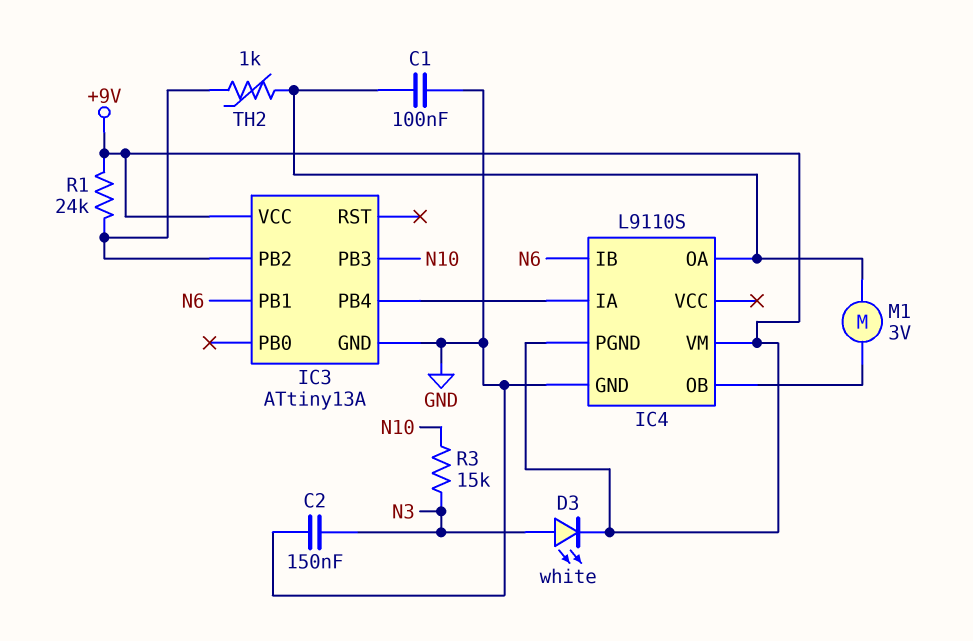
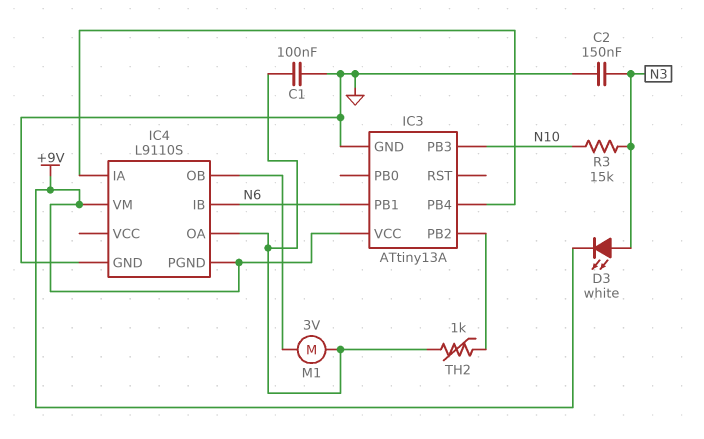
R1: 24k (+9V, IC3/PB2) -> none

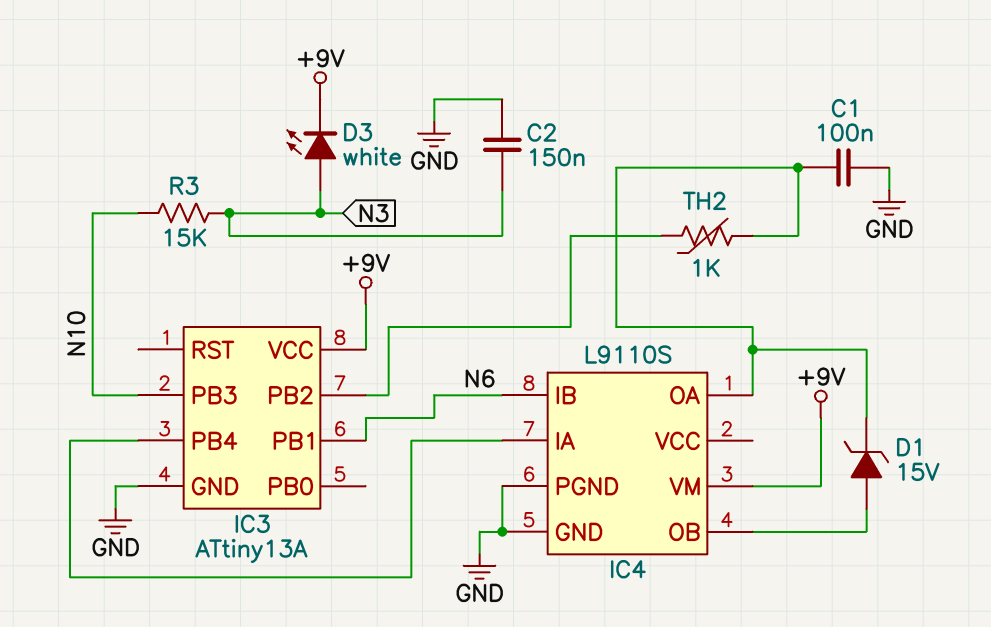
D1: none -> zener 15V (A IC4/OB, K IC4/OA)
IC4 pin PGND: +9V -> GND
M1: motor 3V (IC4/OA, IC4/OB) -> none

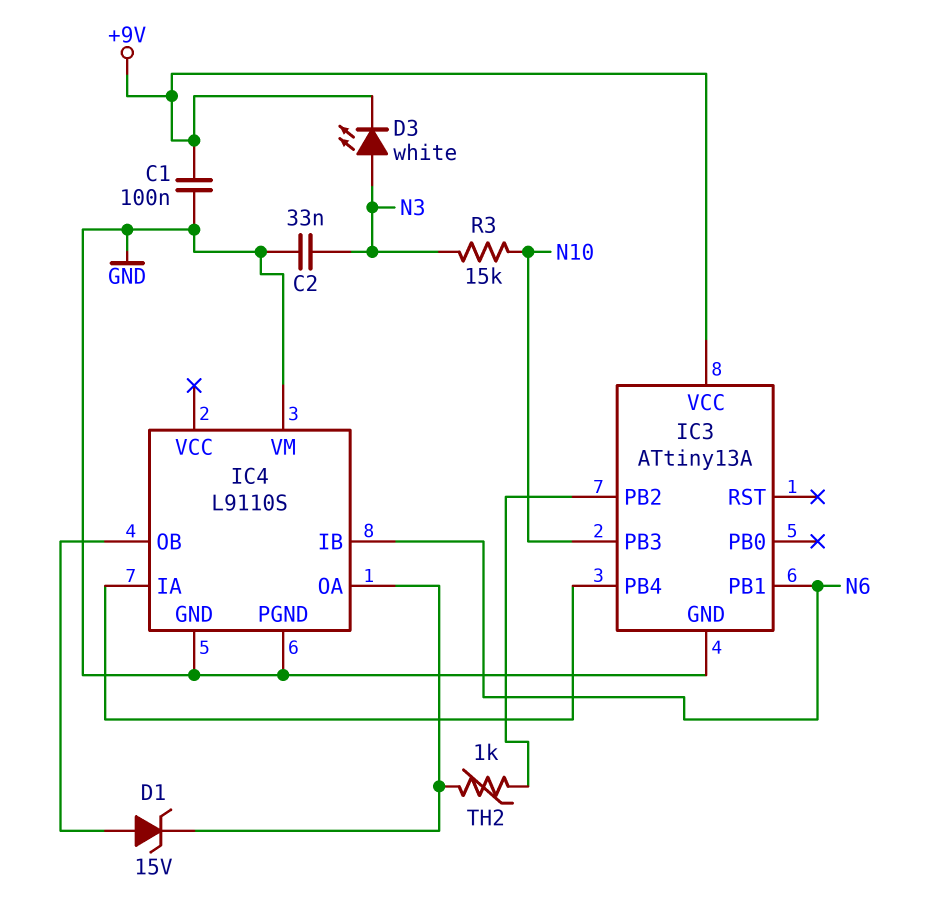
C1: 100nF (GND, IC4/OA) -> 100nF (+9V, GND)
C2: 150nF (GND, N3) -> 33nF (GND, N3)
IC4 pin VM: +9V -> GND

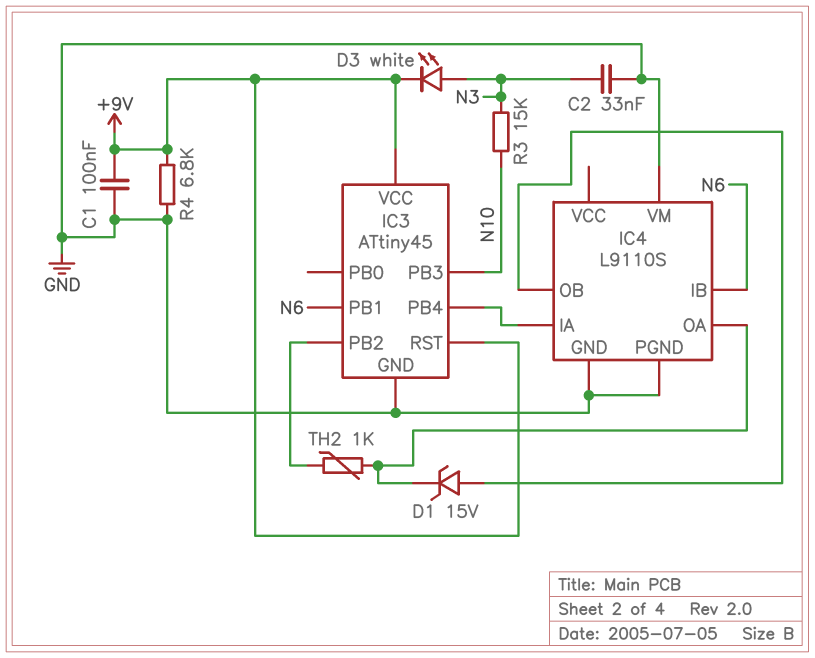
IC3: ATtiny13A -> ATtiny45
IC3 pin RST: none -> +9V
R4: none -> 6.8k (+9V, GND)

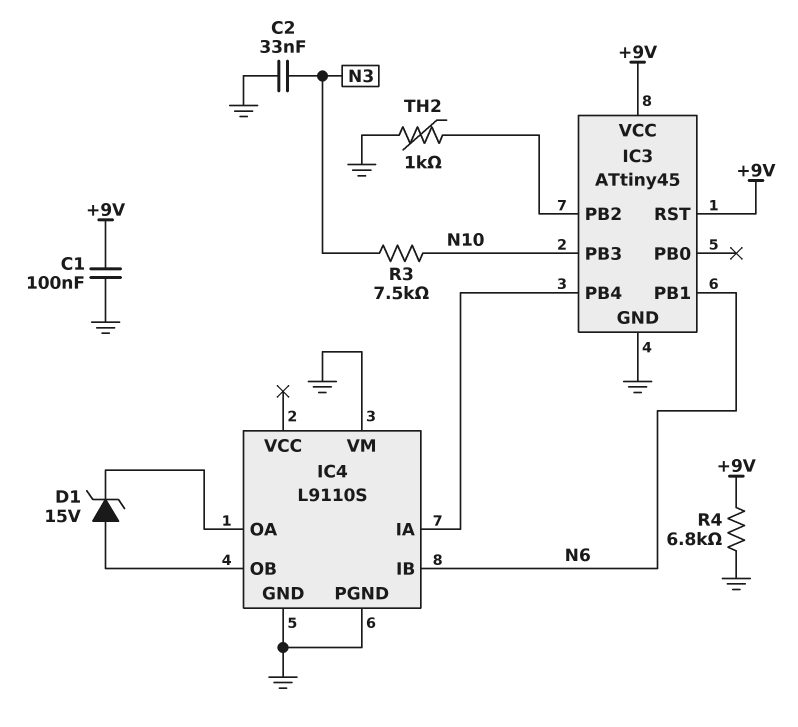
D3: LED white (A N3, K +9V) -> none
R3: 15k (N3, N10) -> 7.5k (N3, N10)
TH2: 1k (IC3/PB2, IC4/OA) -> 1k (GND, IC3/PB2)

